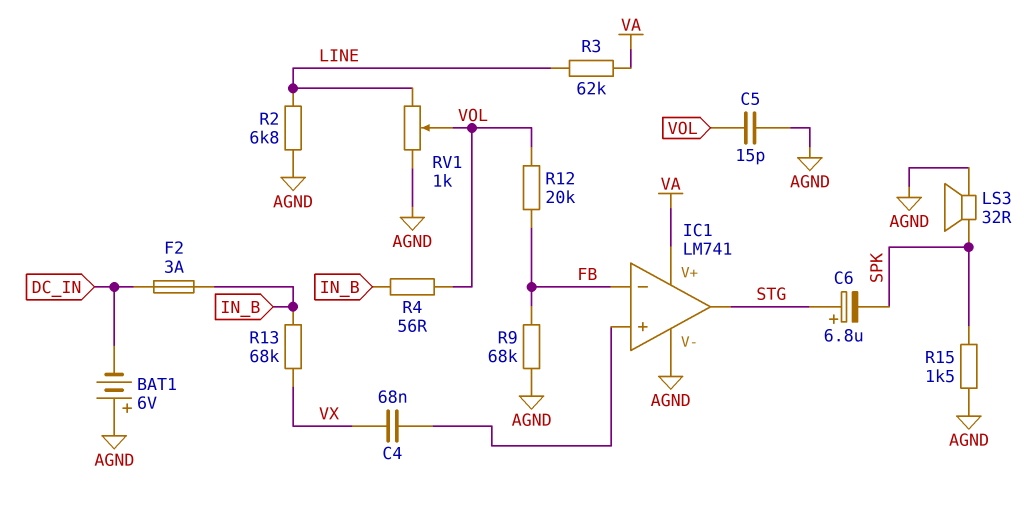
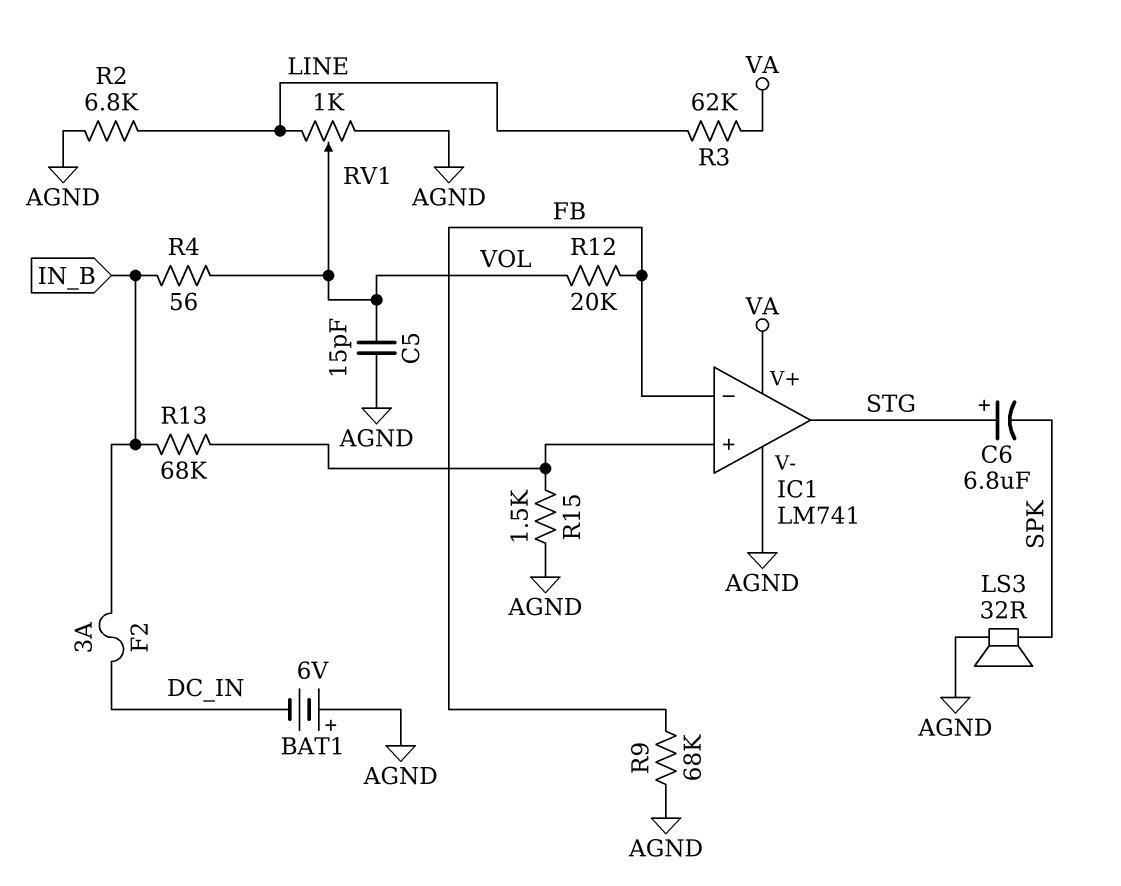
C4: 68nF (IC1/in+, VX) -> none
R13: 68k (IN_B, VX) -> 68k (IC1/in+, IN_B)
R15: 1.5k (AGND, SPK) -> 1.5k (AGND, IC1/in+)

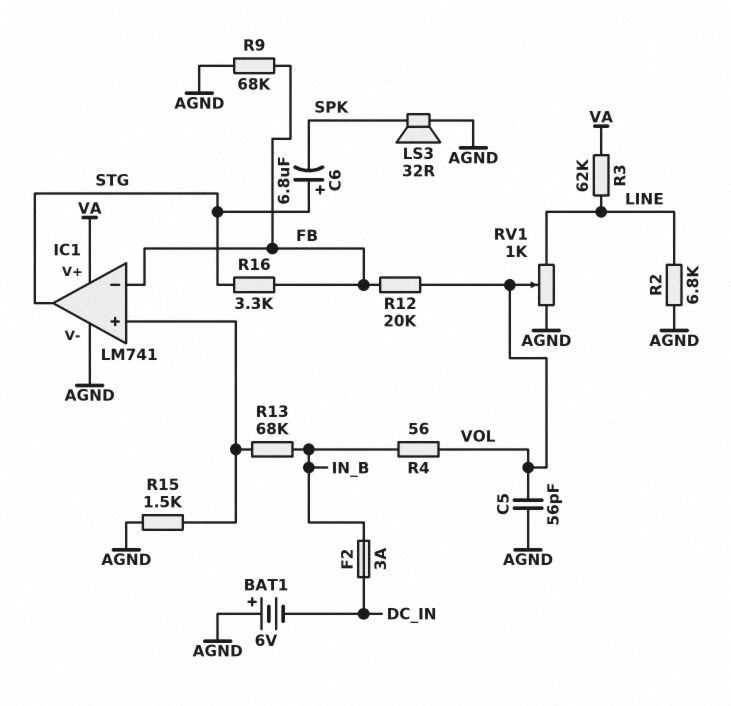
C5: 15pF (AGND, VOL) -> 56pF (AGND, VOL)
R16: none -> 3.3k (FB, STG)

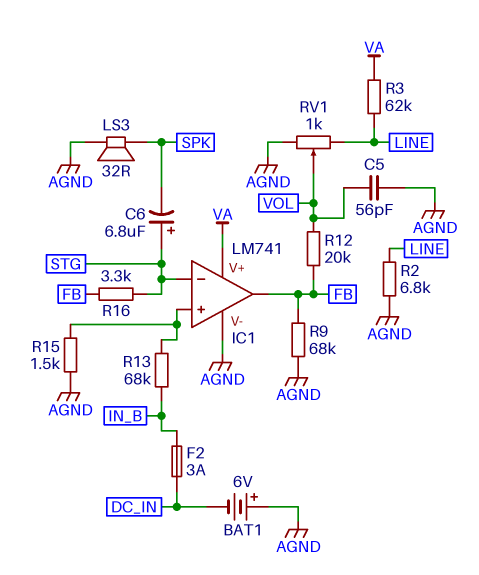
IC1 pin in-: FB -> STG
IC1 pin out: STG -> FB
R4: 56 (IN_B, VOL) -> none

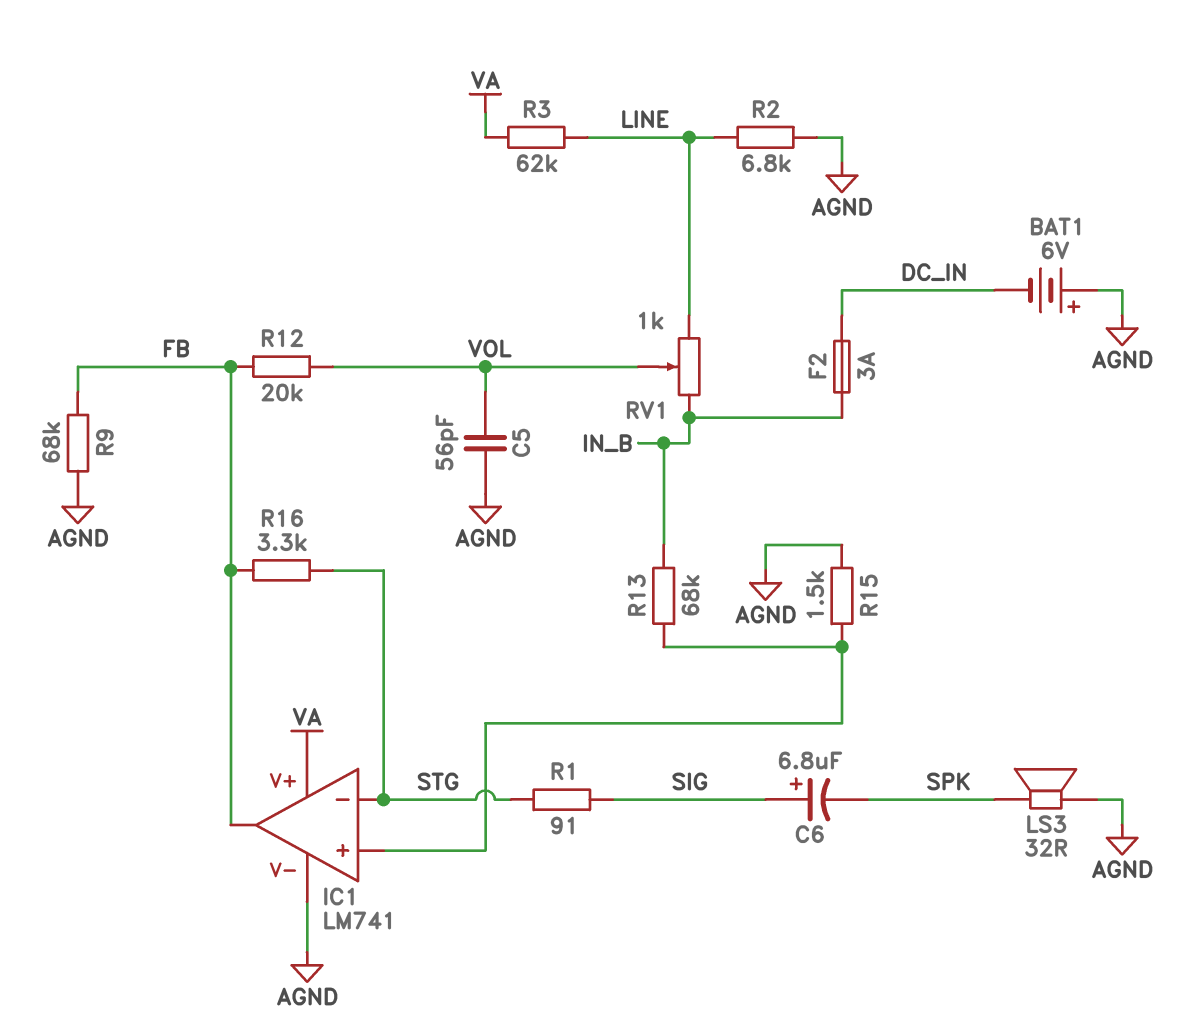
C6: 6.8uF (plus STG, minus SPK) -> 6.8uF (plus SIG, minus SPK)
R1: none -> 91 (SIG, STG)
RV1: 1k (AGND, LINE, wiper VOL) -> 1k (IN_B, LINE, wiper VOL)

